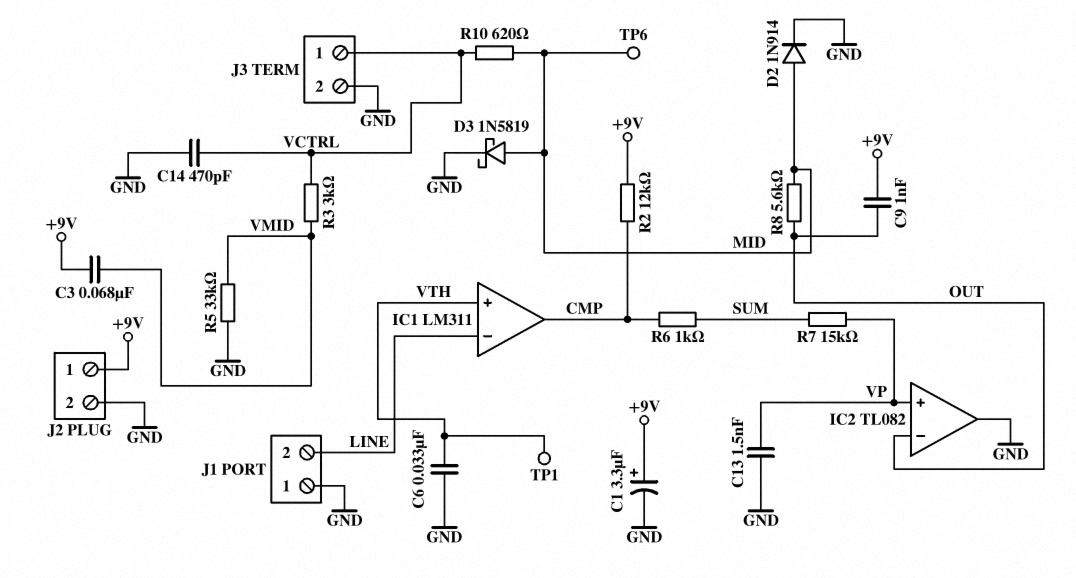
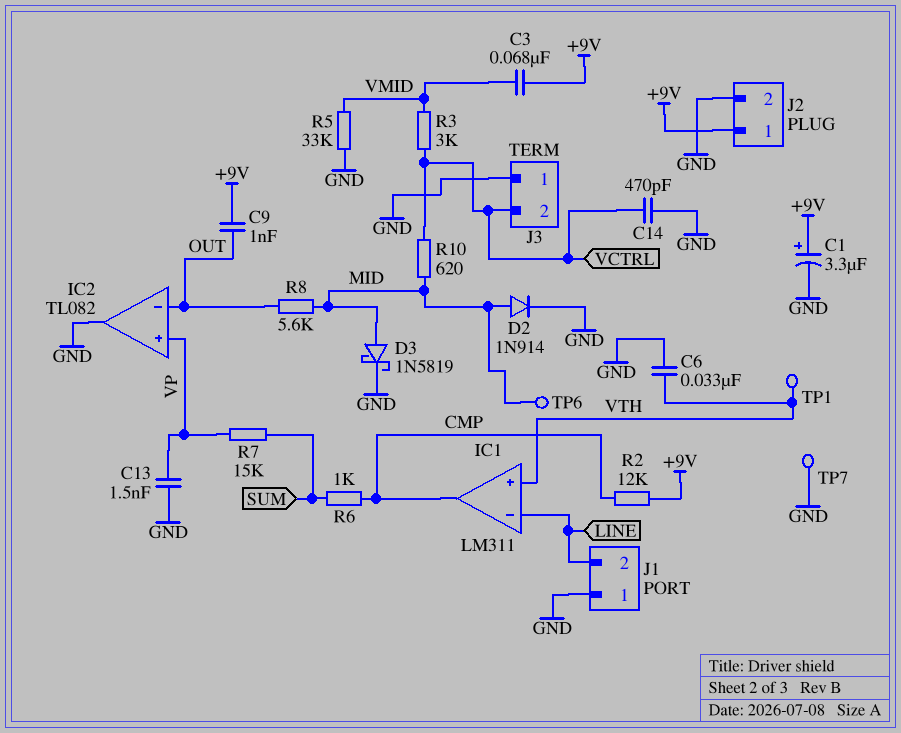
J3 pin 1: VCTRL -> GND
J3 pin 2: GND -> VCTRL
TP7: none -> test point (GND)

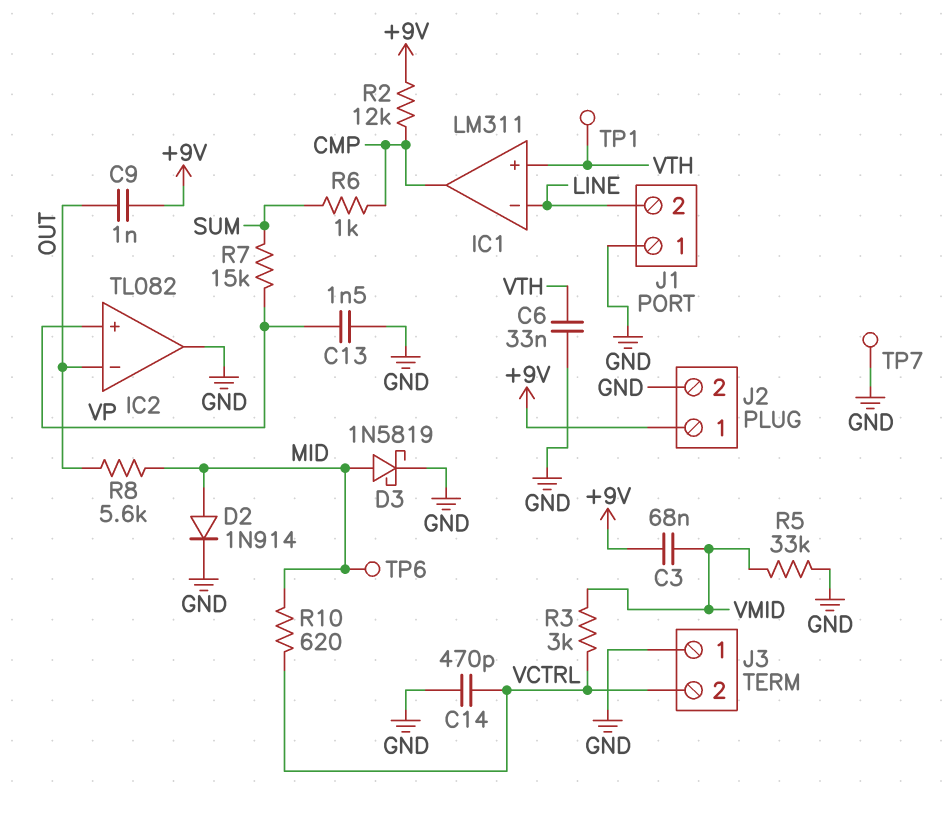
C1: 3.3uF (plus +9V, minus GND) -> none

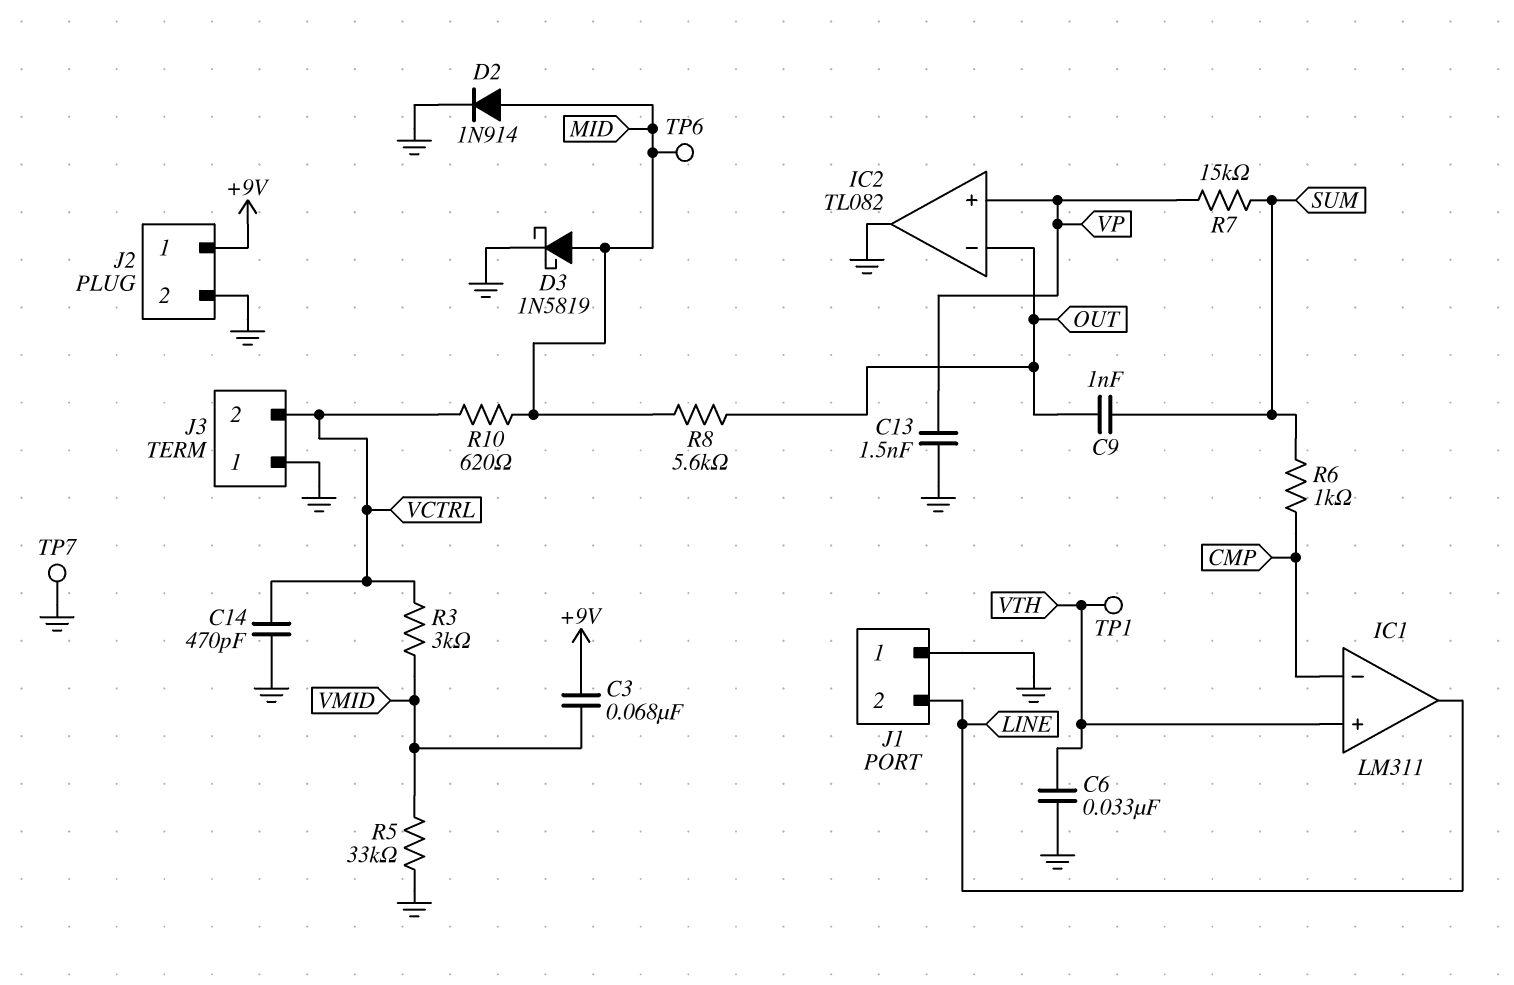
C9: 1nF (+9V, OUT) -> 1nF (OUT, SUM)
IC1 pin in-: LINE -> CMP
IC1 pin out: CMP -> LINE
R2: 12k (+9V, CMP) -> none

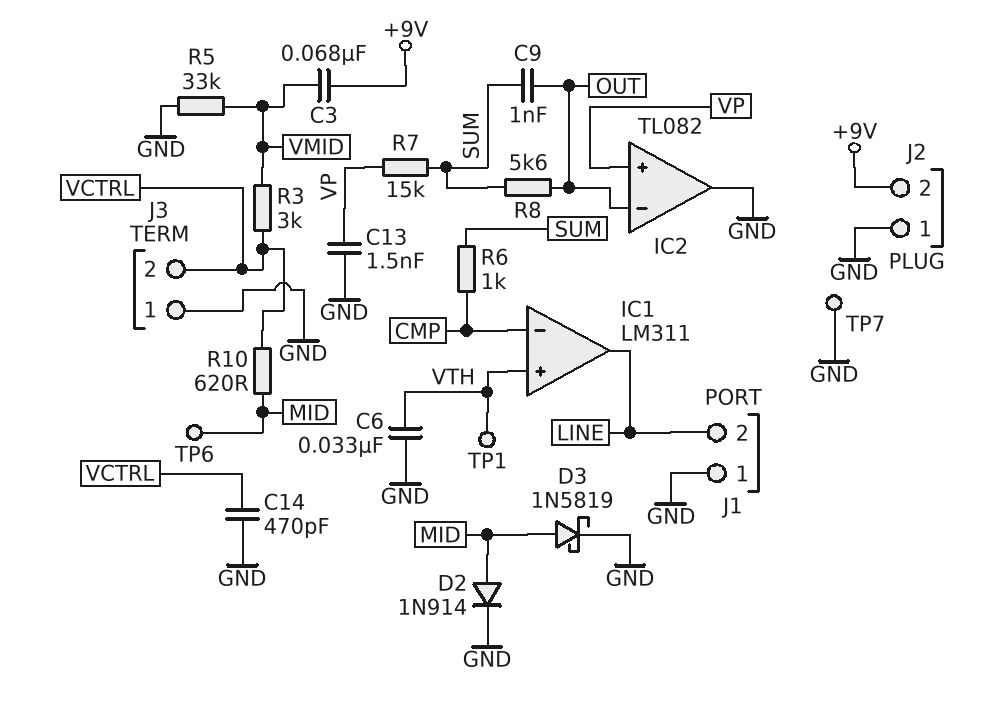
J2 pin 1: +9V -> GND
J2 pin 2: GND -> +9V
R8: 5.6k (MID, OUT) -> 5.6k (OUT, SUM)

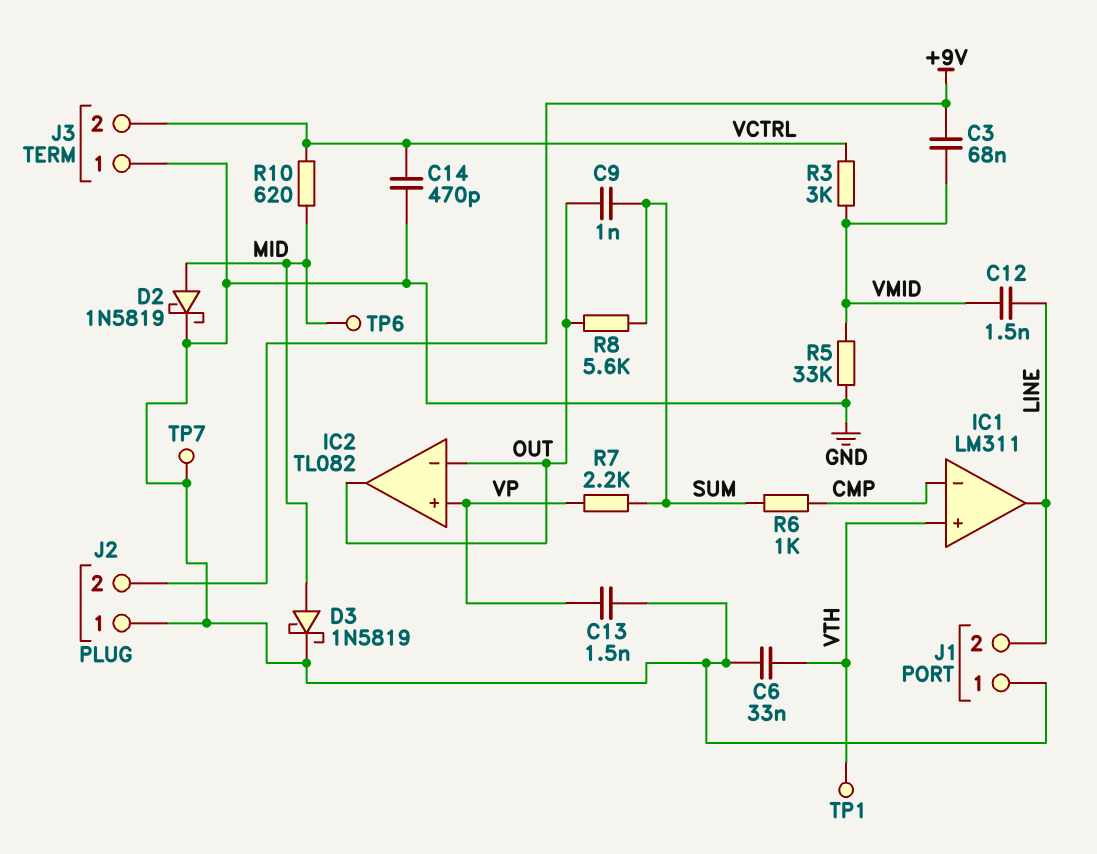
C12: none -> 1.5nF (LINE, VMID)
D2: diode 1N914 (A MID, K GND) -> schottky 1N5819 (A MID, K GND)
IC2 pin out: GND -> OUT
R7: 15k (SUM, VP) -> 2.2k (SUM, VP)

